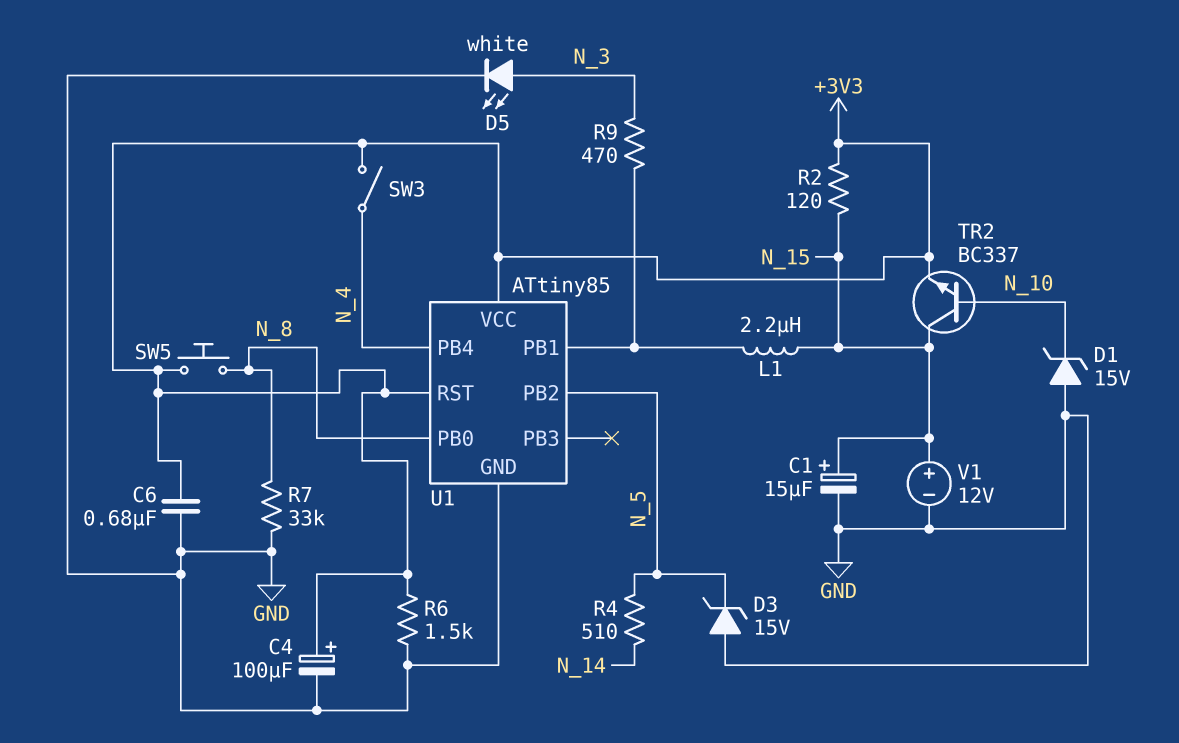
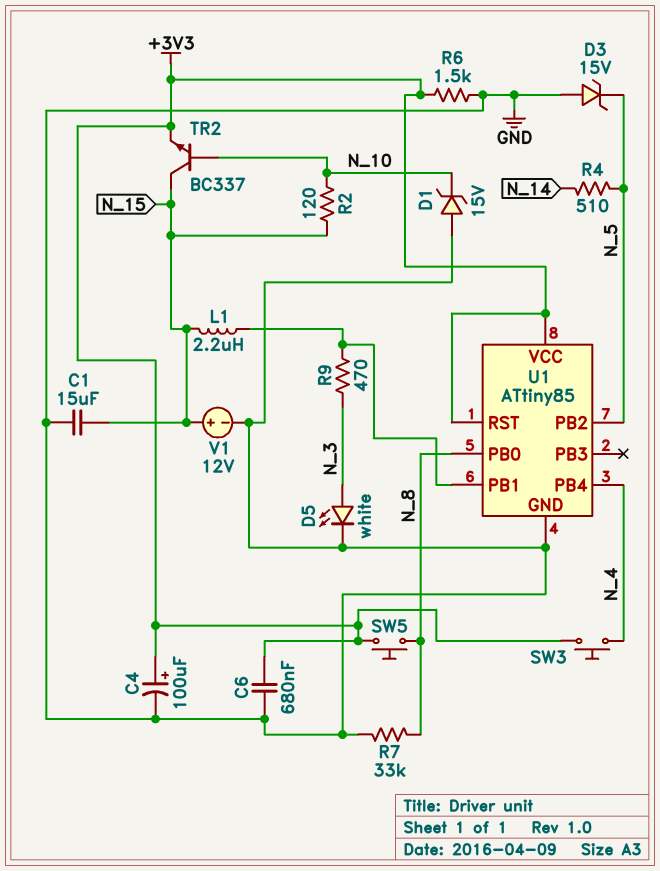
C1: 15uF (plus N_15, minus GND) -> 15uF (GND, N_15)
R2: 120 (+3V3, N_15) -> 120 (N_10, N_15)
SW3: switch (+3V3, N_4) -> button (+3V3, N_4)

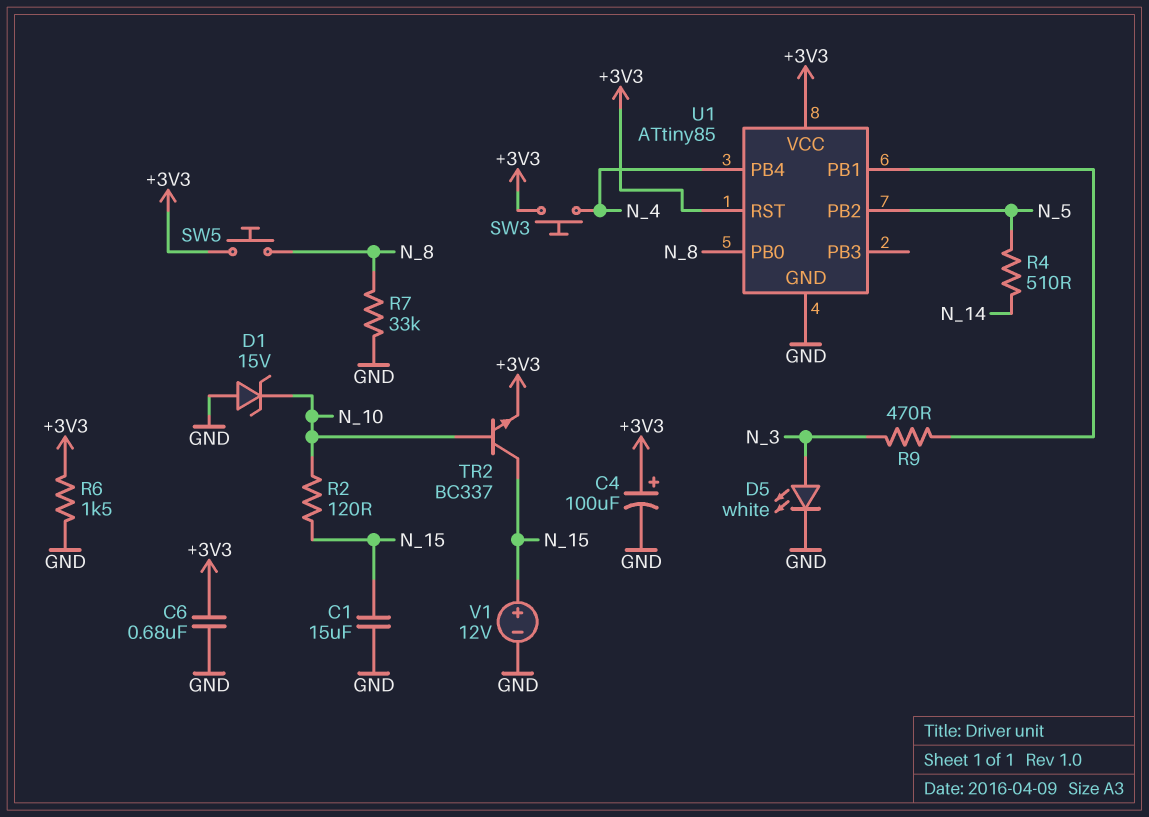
D3: zener 15V (A GND, K N_5) -> none
L1: 2.2uH (N_15, U1/PB1) -> none

